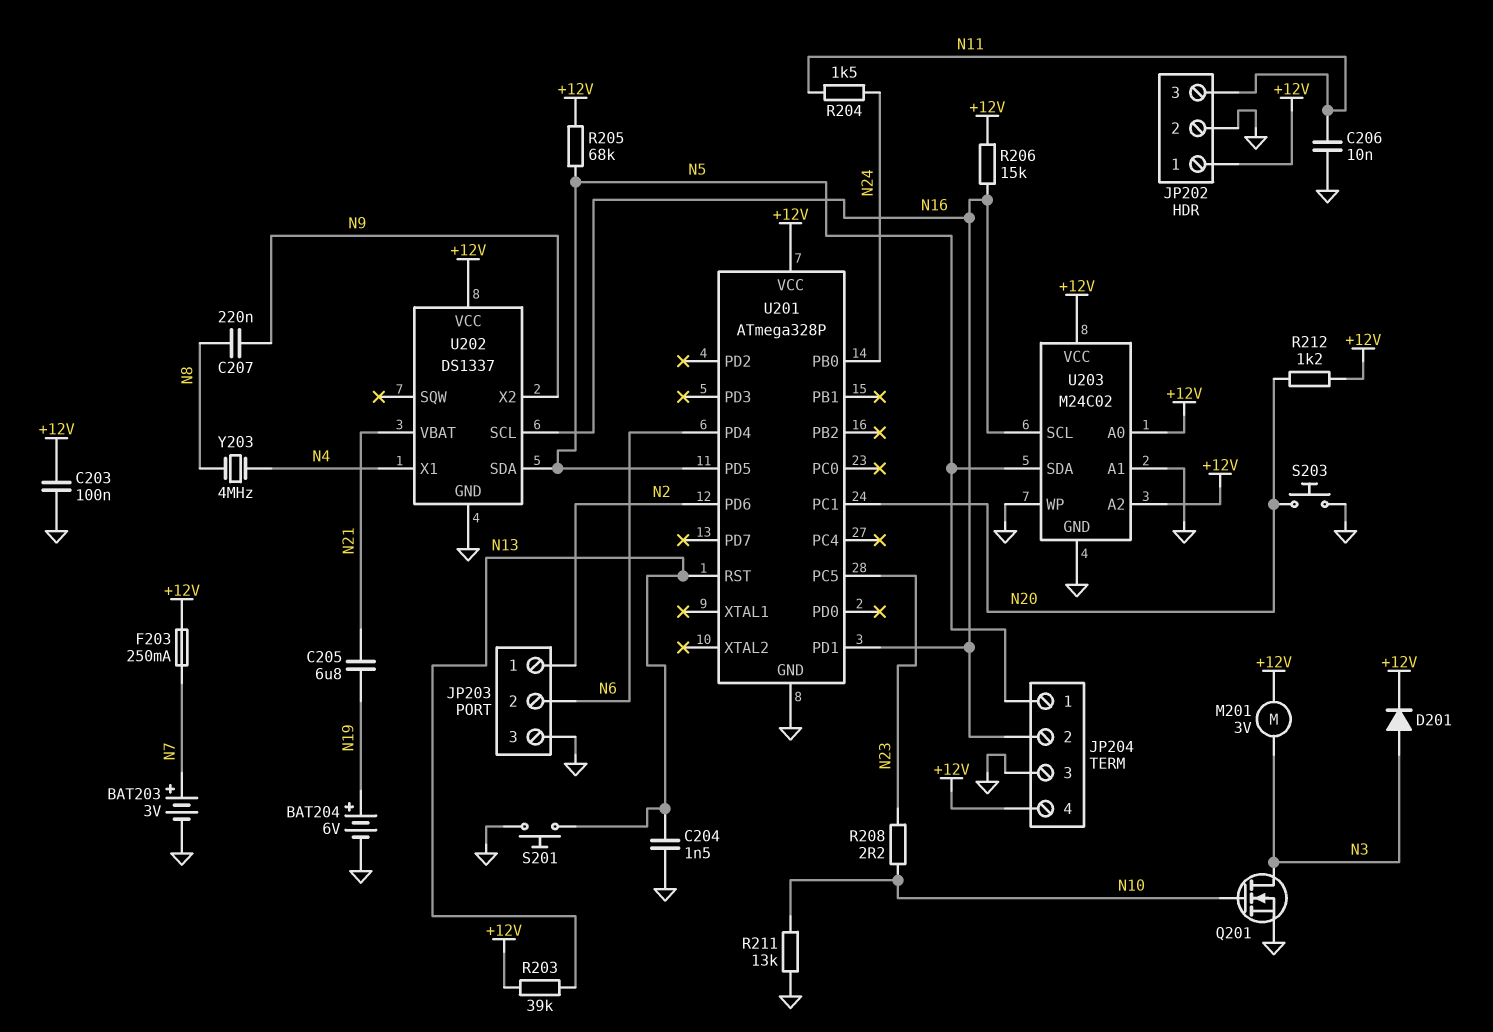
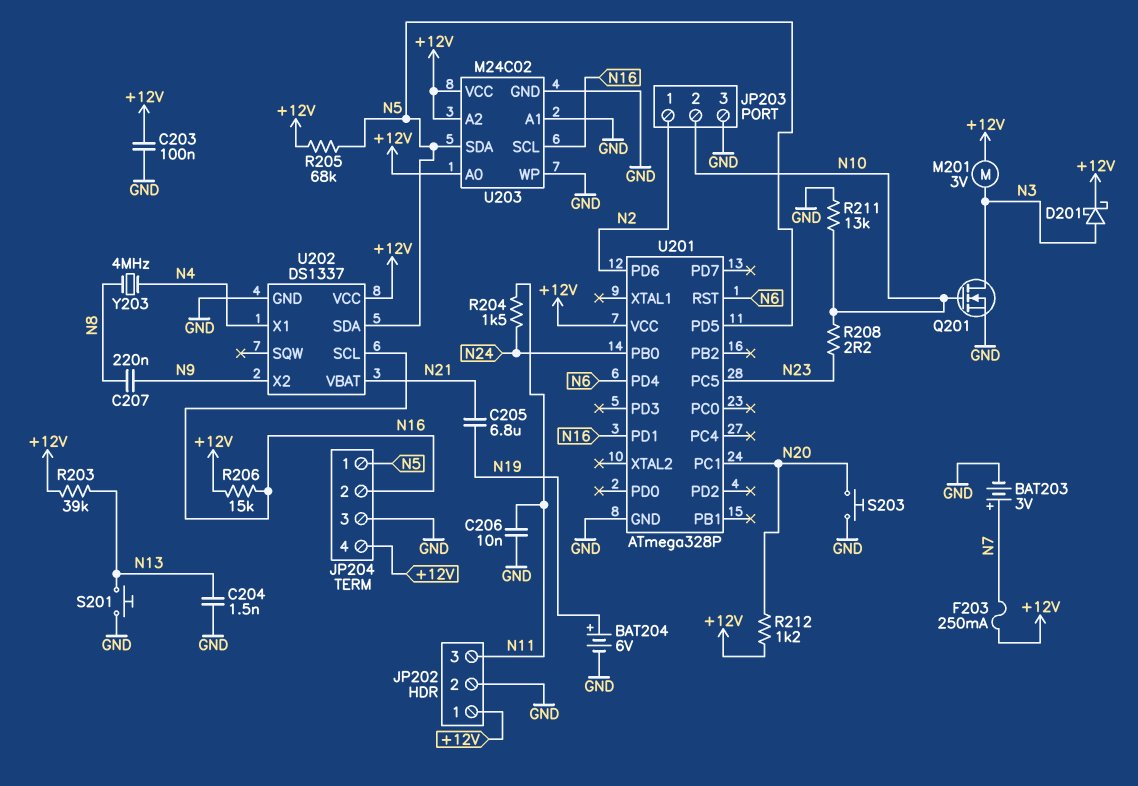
D201: diode (A N3, K +12V) -> schottky (A N3, K +12V)
JP203 pin 2: N6 -> N10
U201 pin RST: N13 -> N6

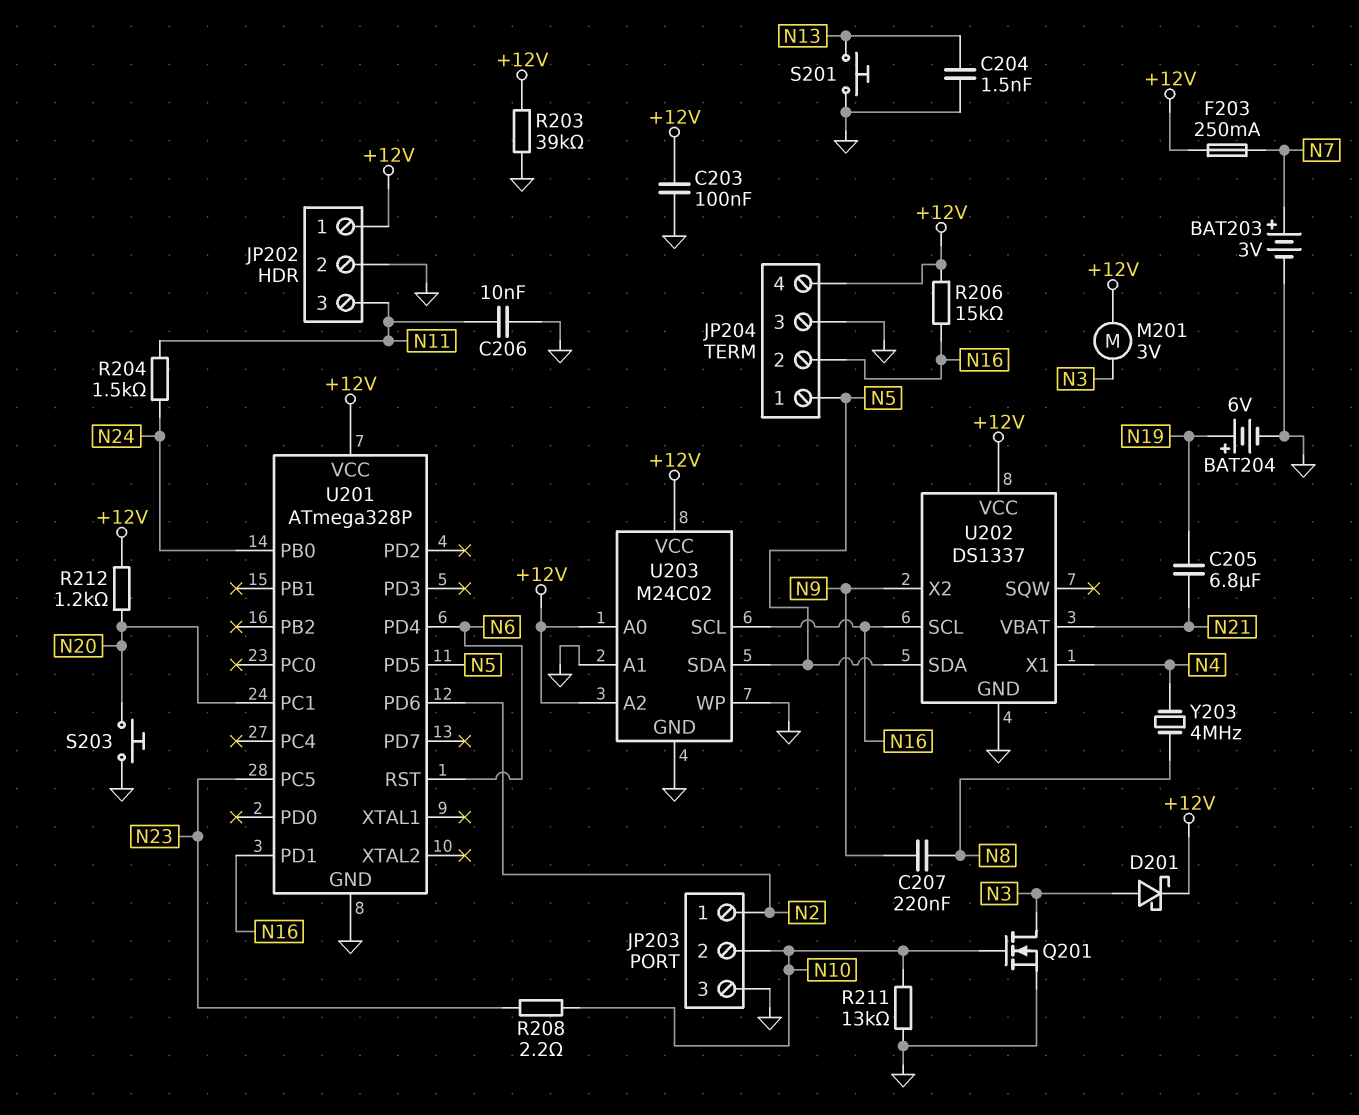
R203: 39k (+12V, N13) -> 39k (+12V, GND)
R205: 68k (+12V, N5) -> none

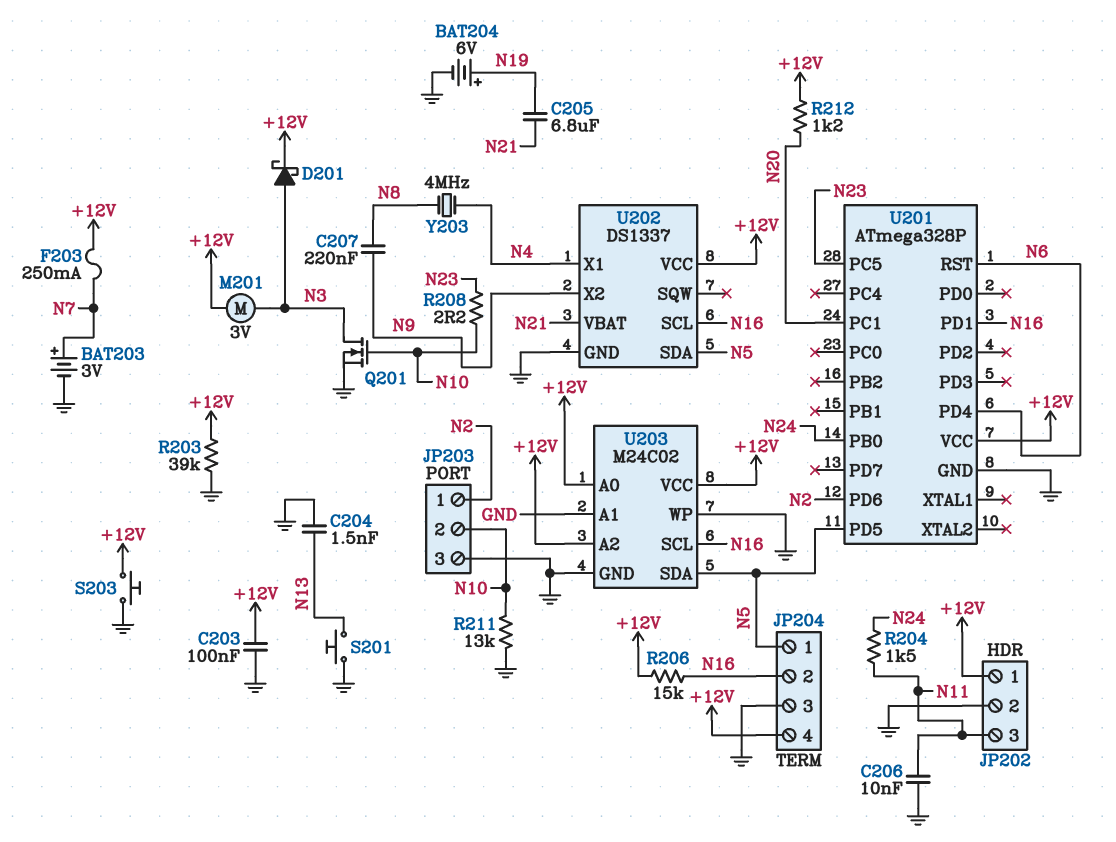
S203: button (GND, N20) -> button (+12V, GND)

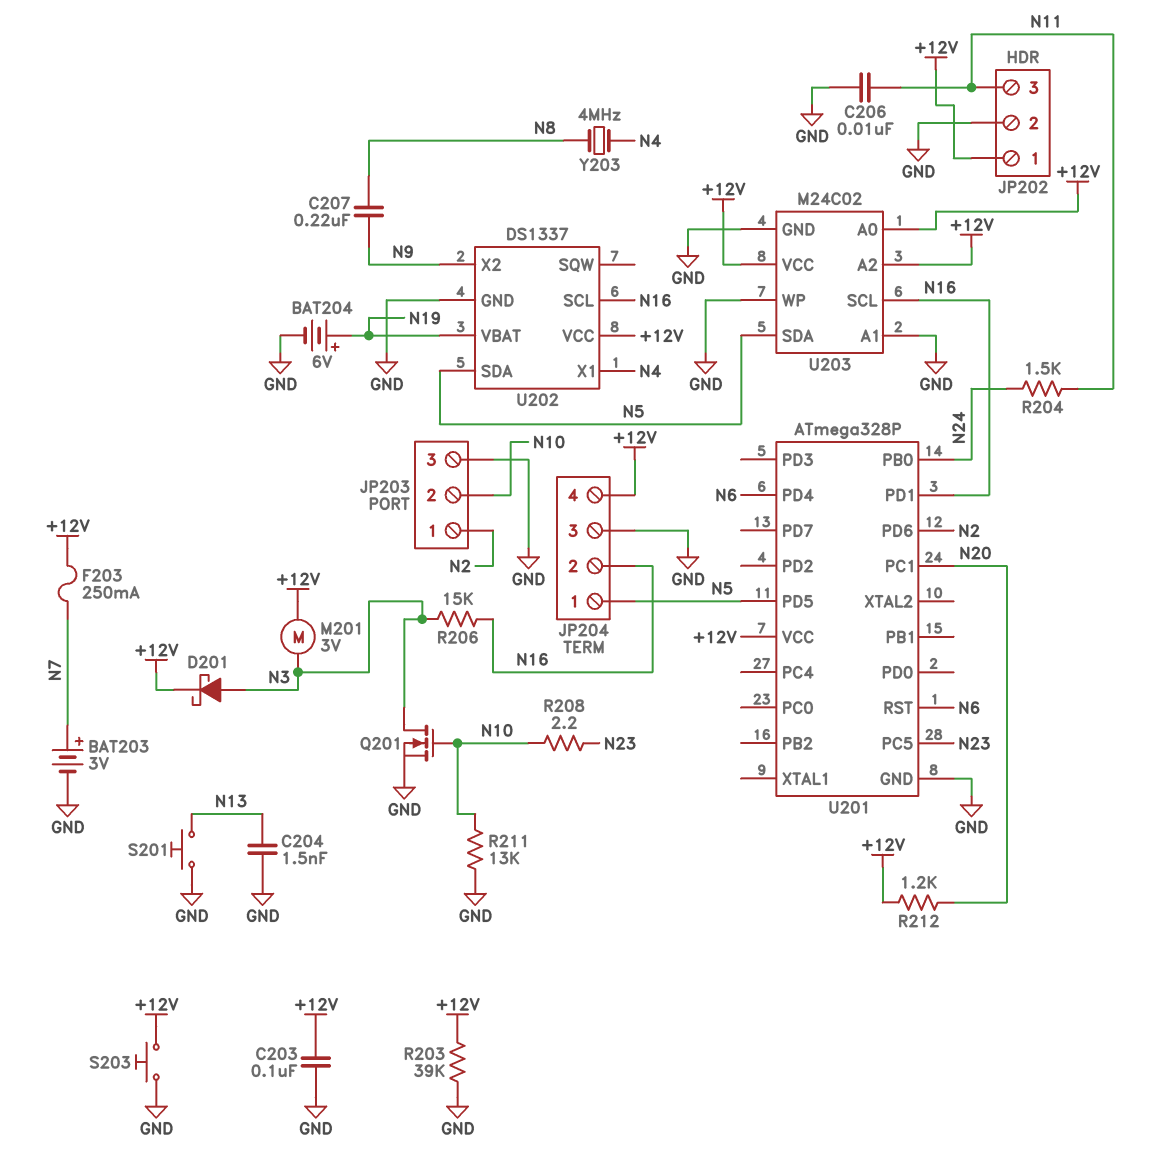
C205: 6.8uF (N19, N21) -> none
R206: 15k (+12V, N16) -> 15k (N3, N16)
U202 pin VBAT: N21 -> N19

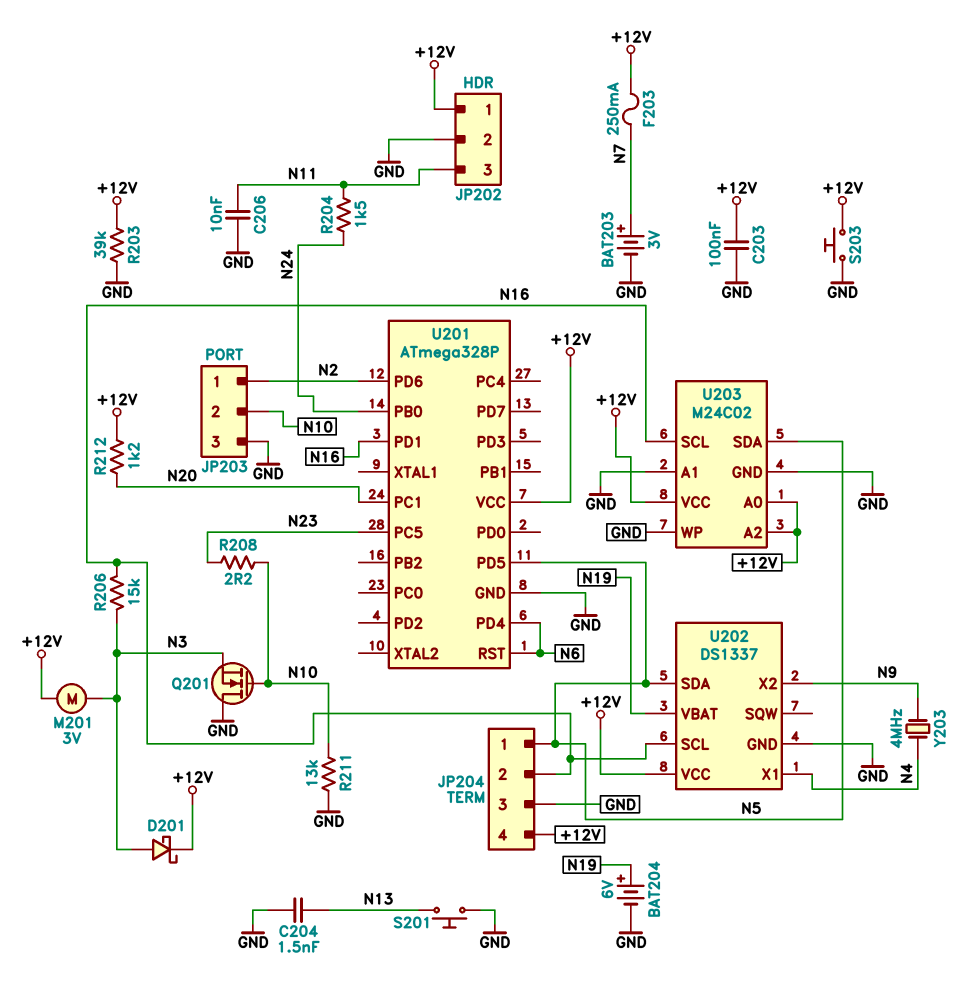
C207: 220nF (N8, N9) -> none
Q201: NMOS (G N10, D N3, S GND) -> NMOS (G N10, D GND, S N3)
Y203: 4MHz (N4, N8) -> 4MHz (N4, N9)

